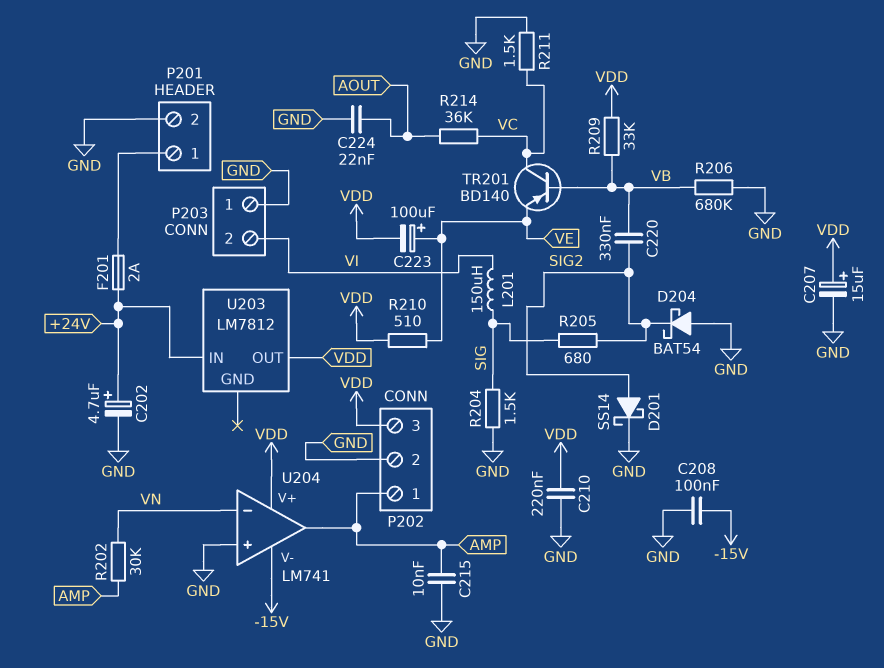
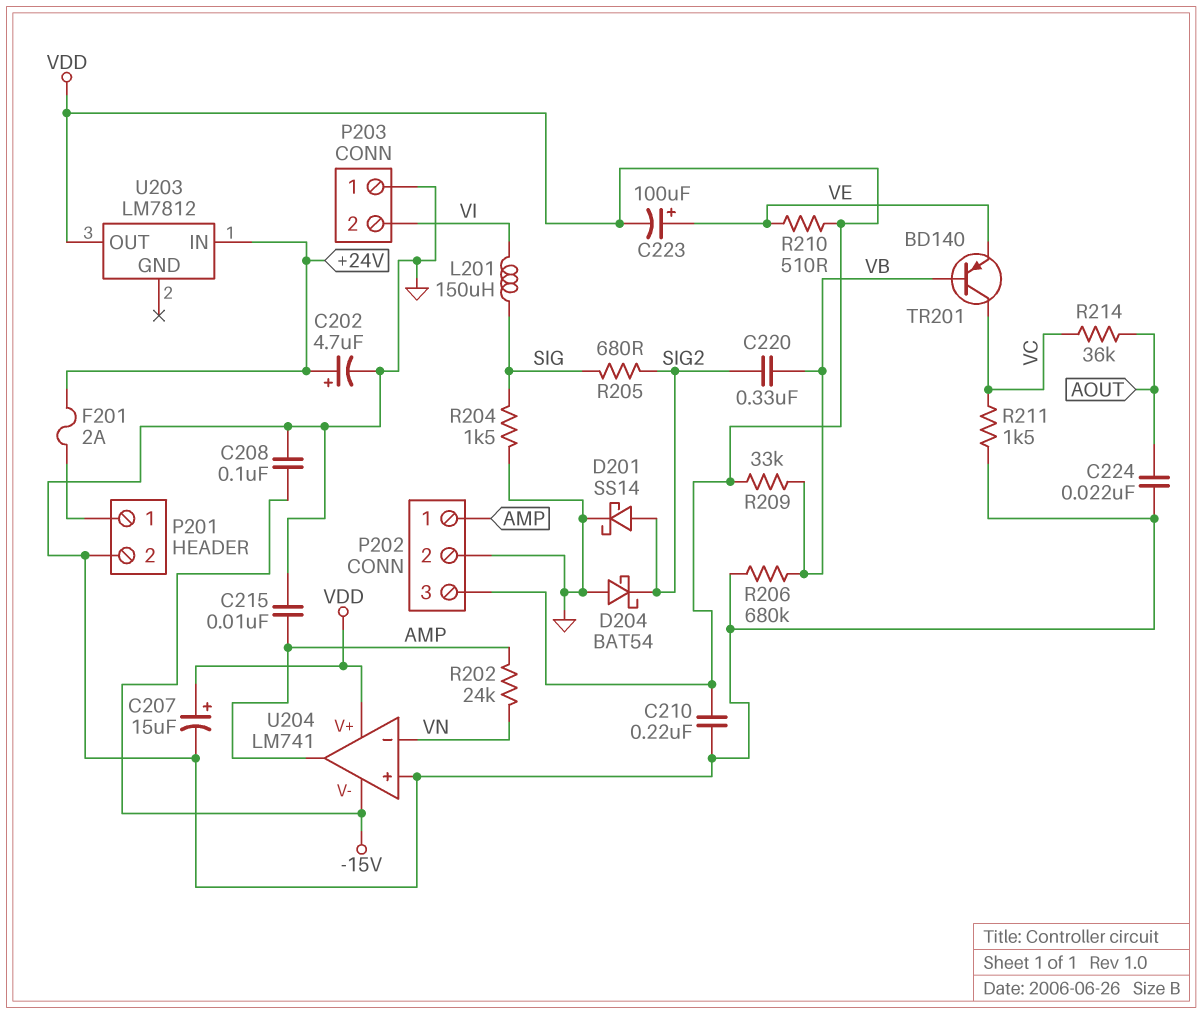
R202: 30k (AMP, VN) -> 24k (AMP, VN)

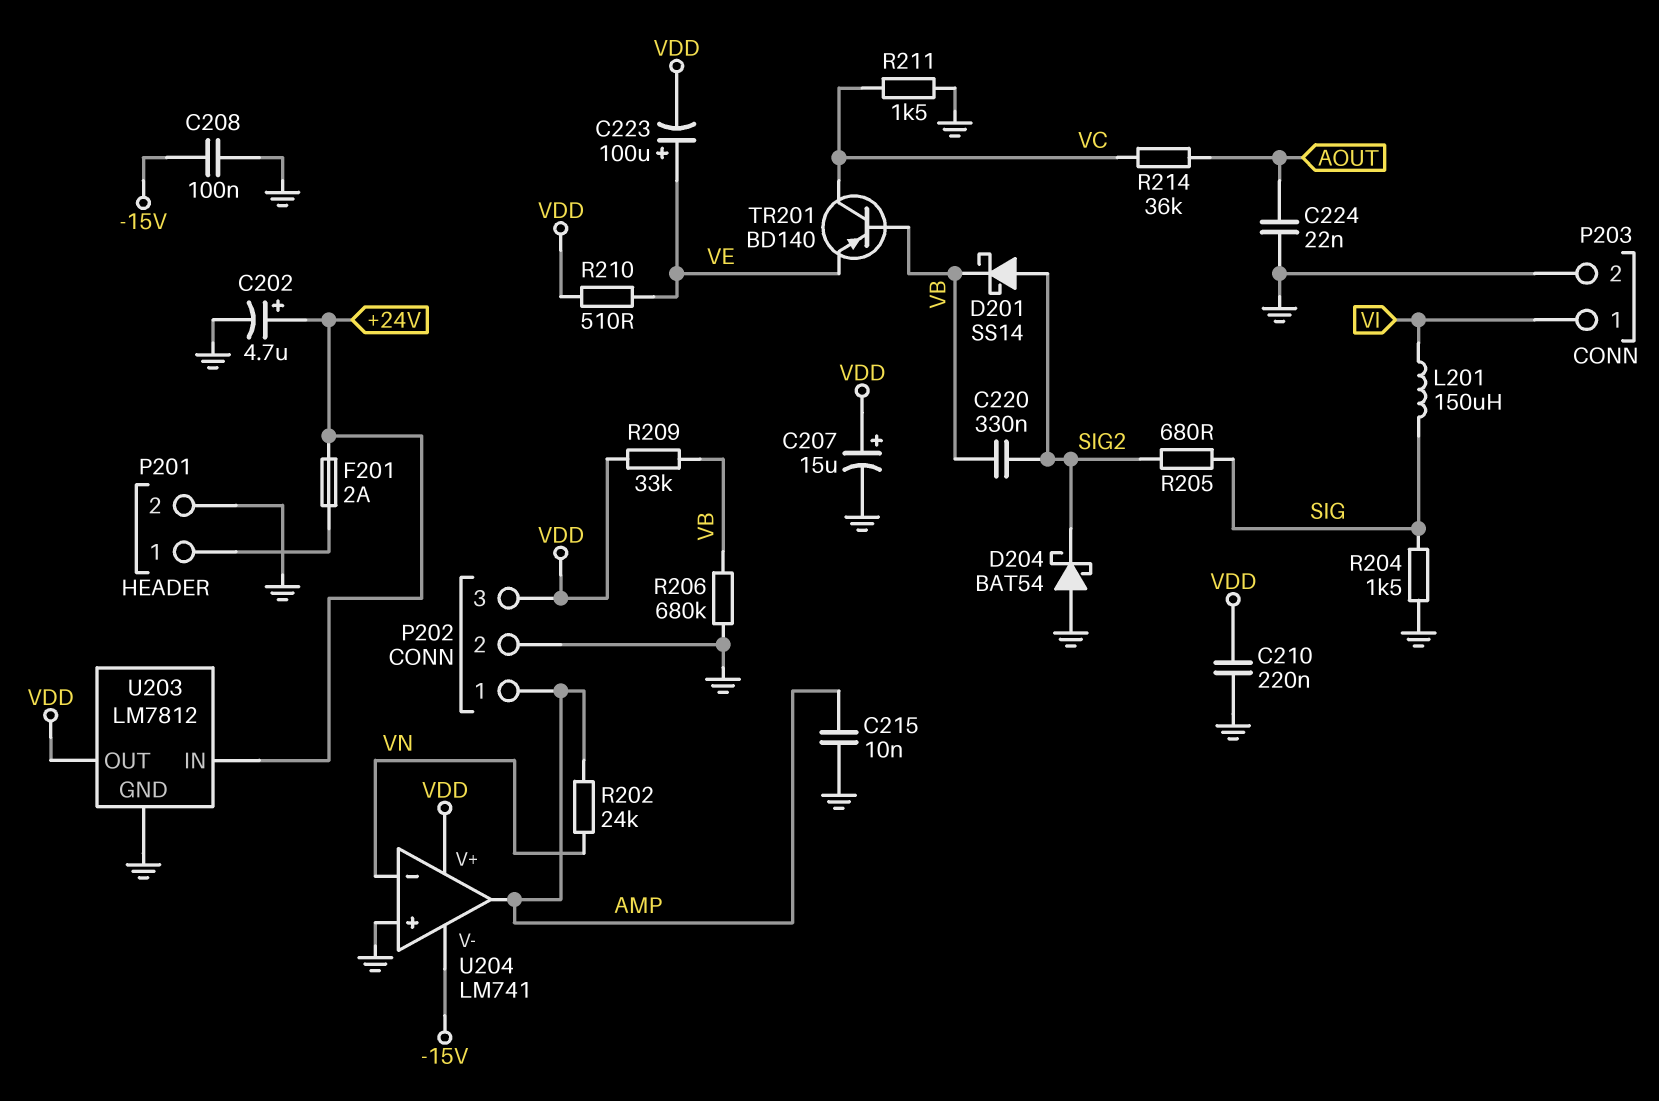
D201: schottky SS14 (A SIG2, K GND) -> schottky SS14 (A SIG2, K VB)
P203 pin 1: GND -> VI
P203 pin 2: VI -> GND
U203 pin GND: none -> GND

